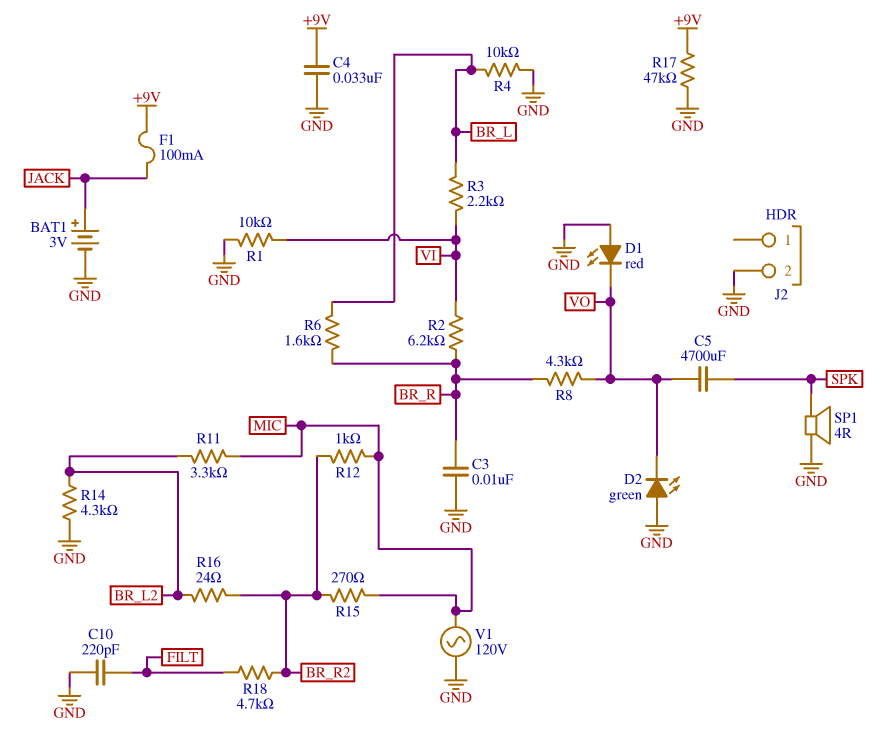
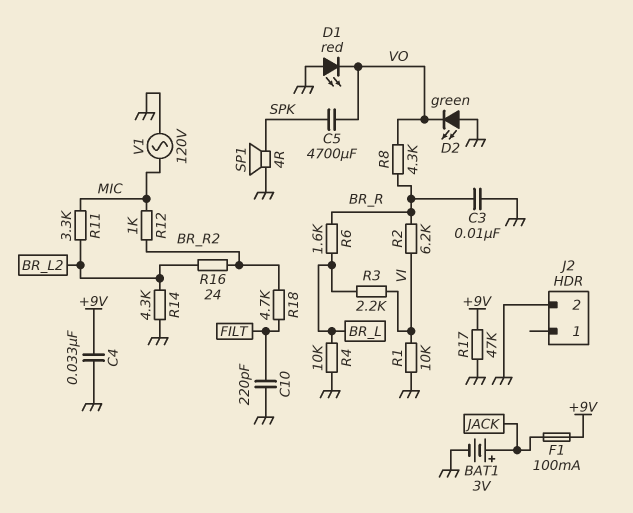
R15: 270 (BR_R2, MIC) -> none

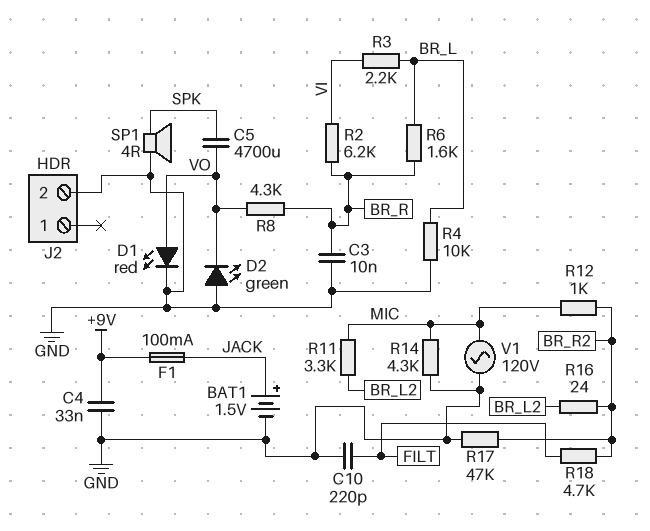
BAT1: 3V (plus JACK, minus GND) -> 1.5V (plus JACK, minus GND)
D1: LED red (A GND, K VO) -> LED red (A VO, K GND)
R1: 10k (GND, VI) -> none
R14: 4.3k (BR_L2, GND) -> 4.3k (GND, MIC)
R17: 47k (+9V, GND) -> 47k (BR_R2, GND)

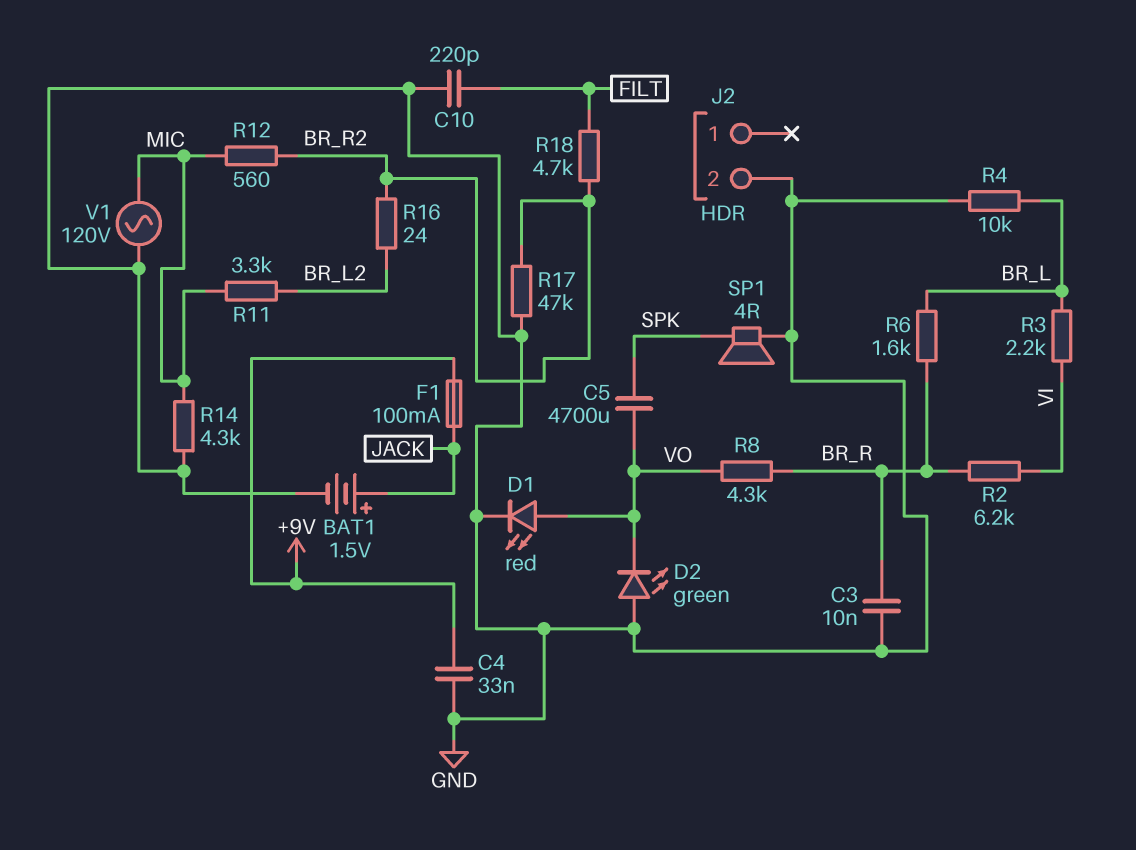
R12: 1k (BR_R2, MIC) -> 560 (BR_R2, MIC)

